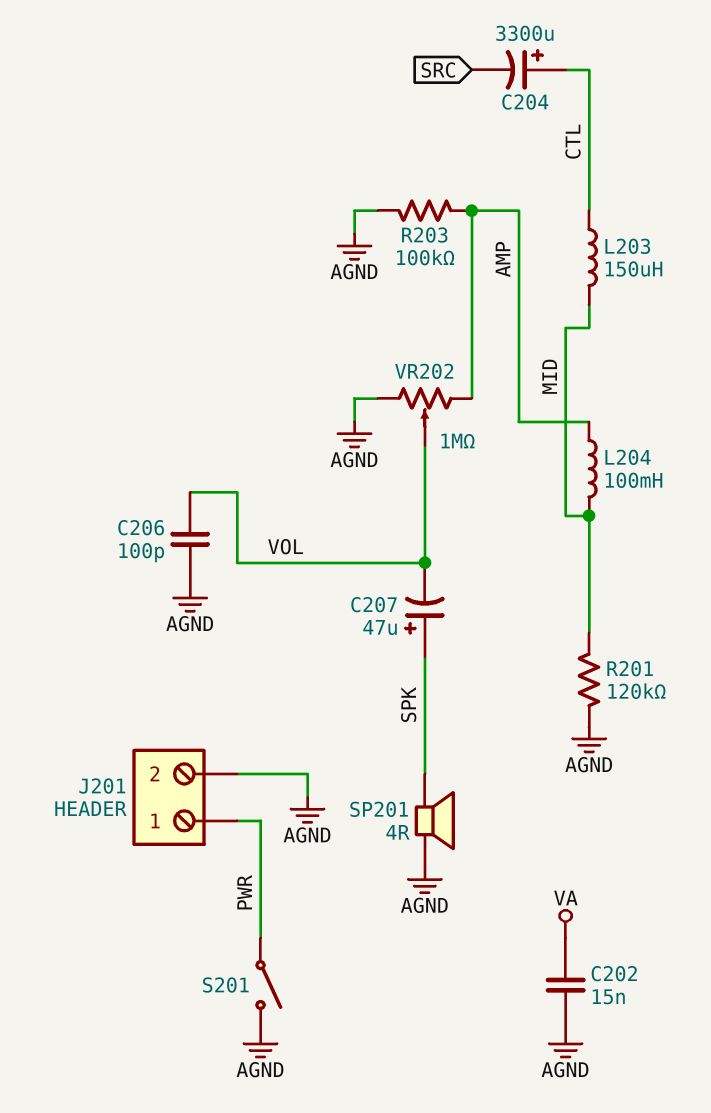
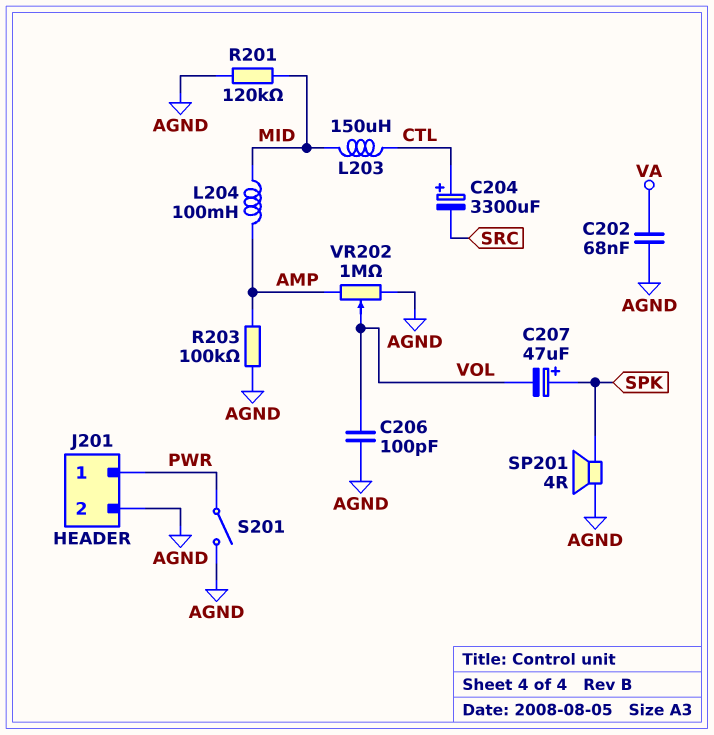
C202: 15nF (AGND, VA) -> 68nF (AGND, VA)

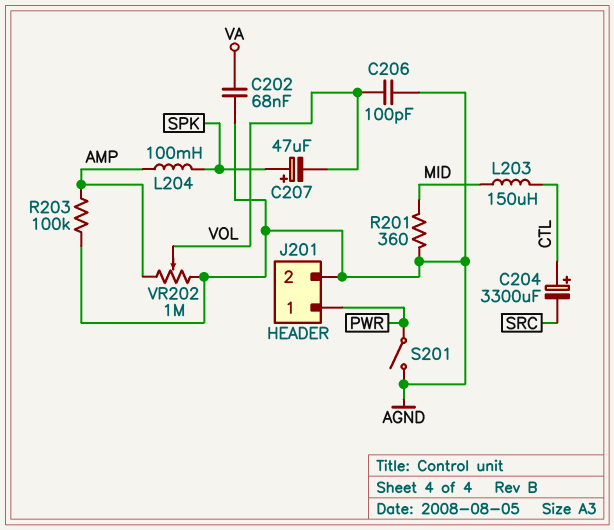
L204: 100mH (AMP, MID) -> 100mH (AMP, SPK)
R201: 120k (AGND, MID) -> 360 (AGND, MID)
SP201: speaker 4R (AGND, SPK) -> none

